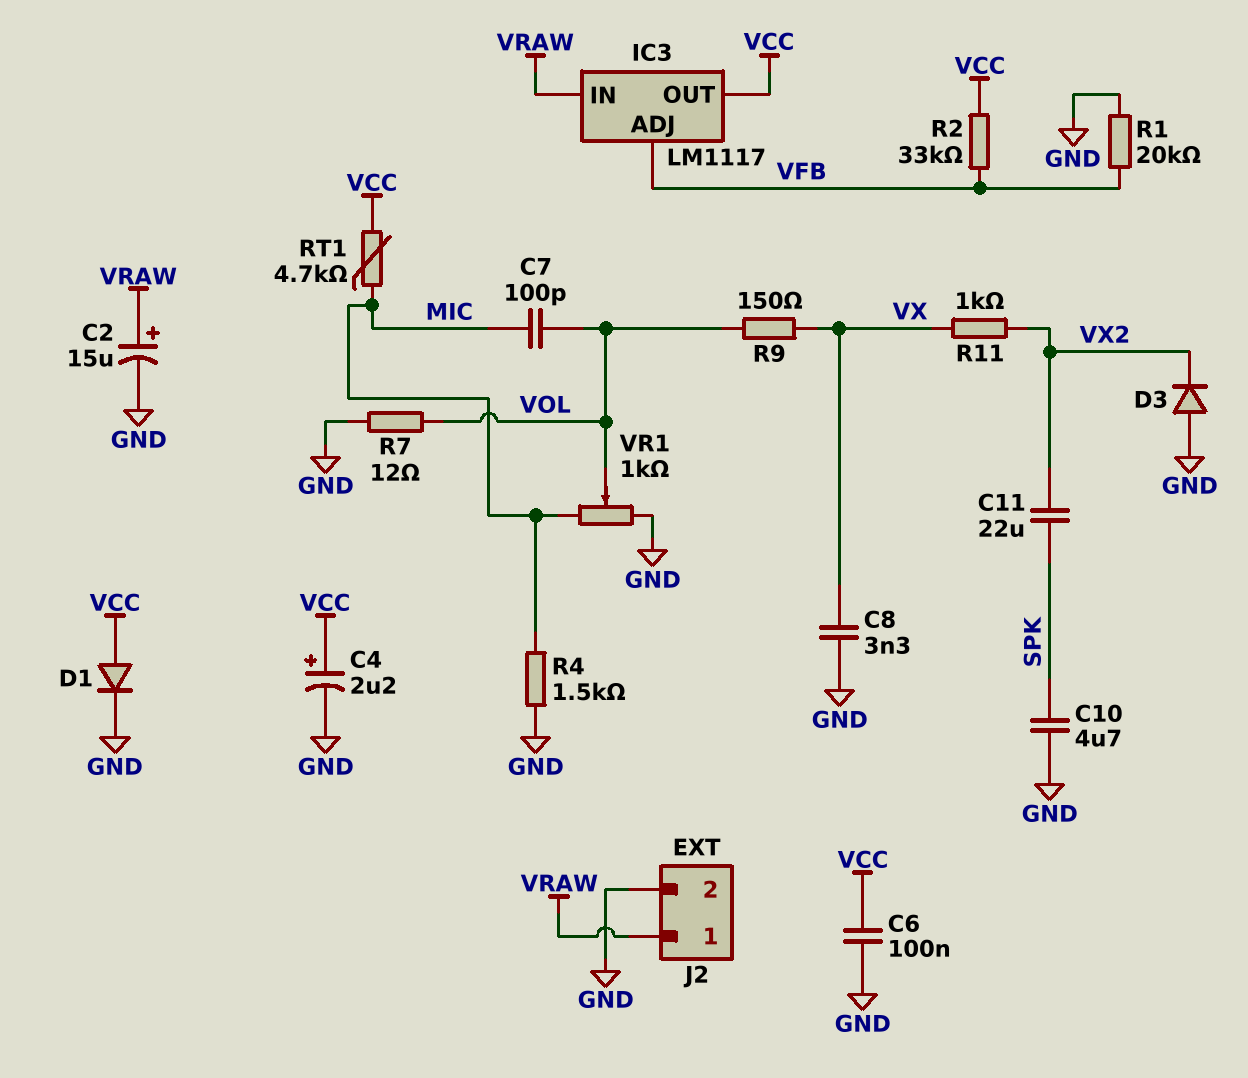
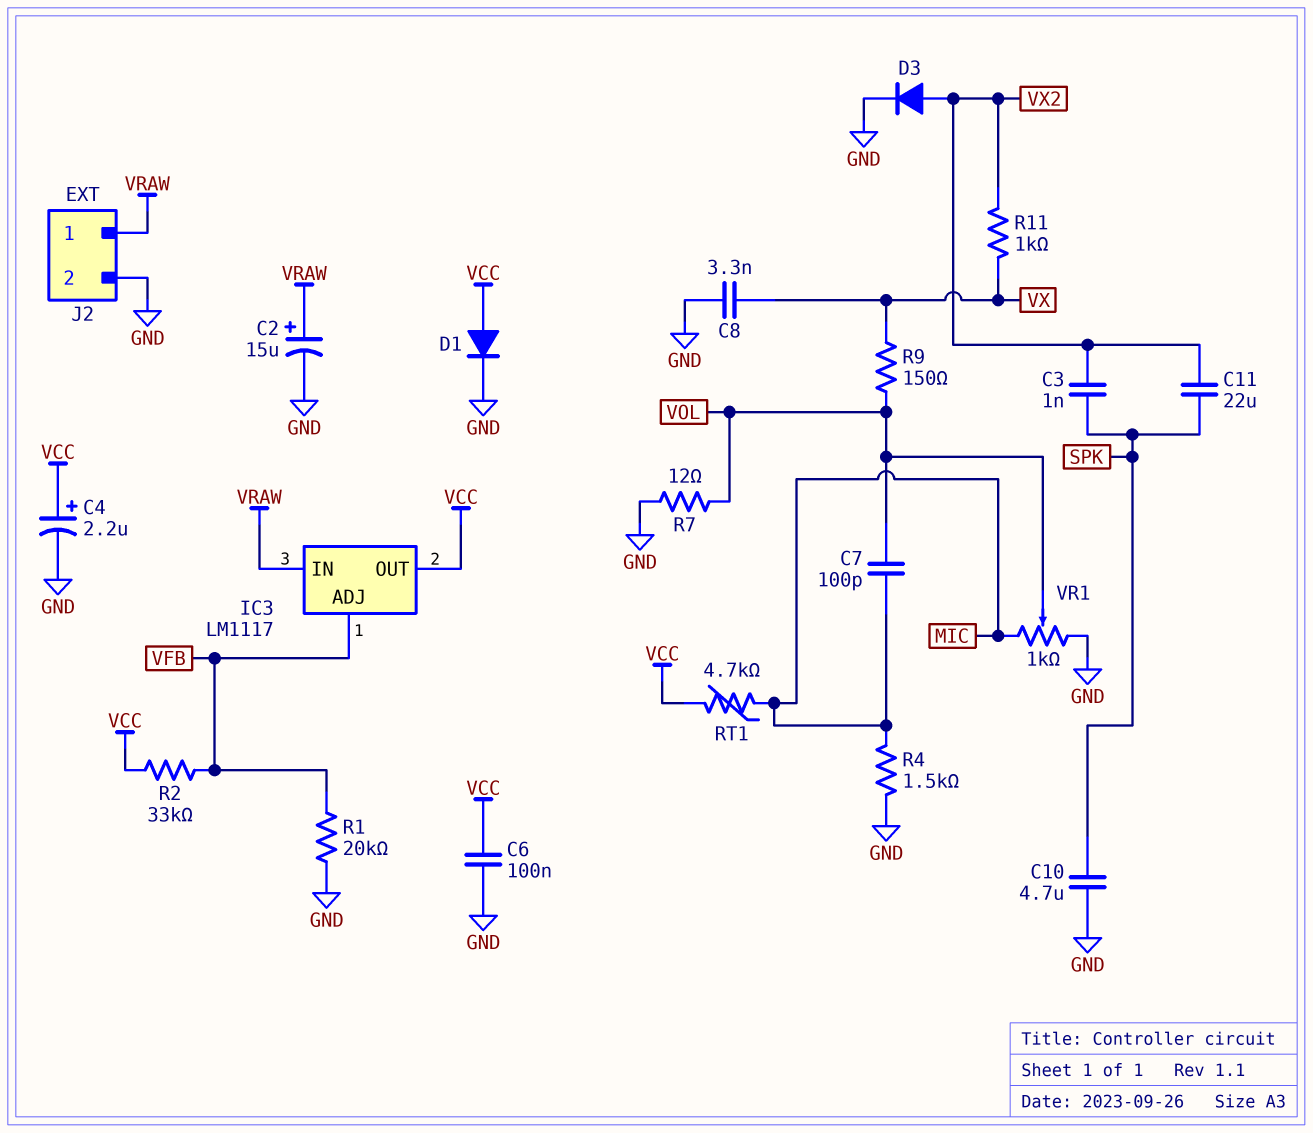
C3: none -> 1nF (SPK, VX2)
D3: diode (A GND, K VX2) -> diode (A VX2, K GND)

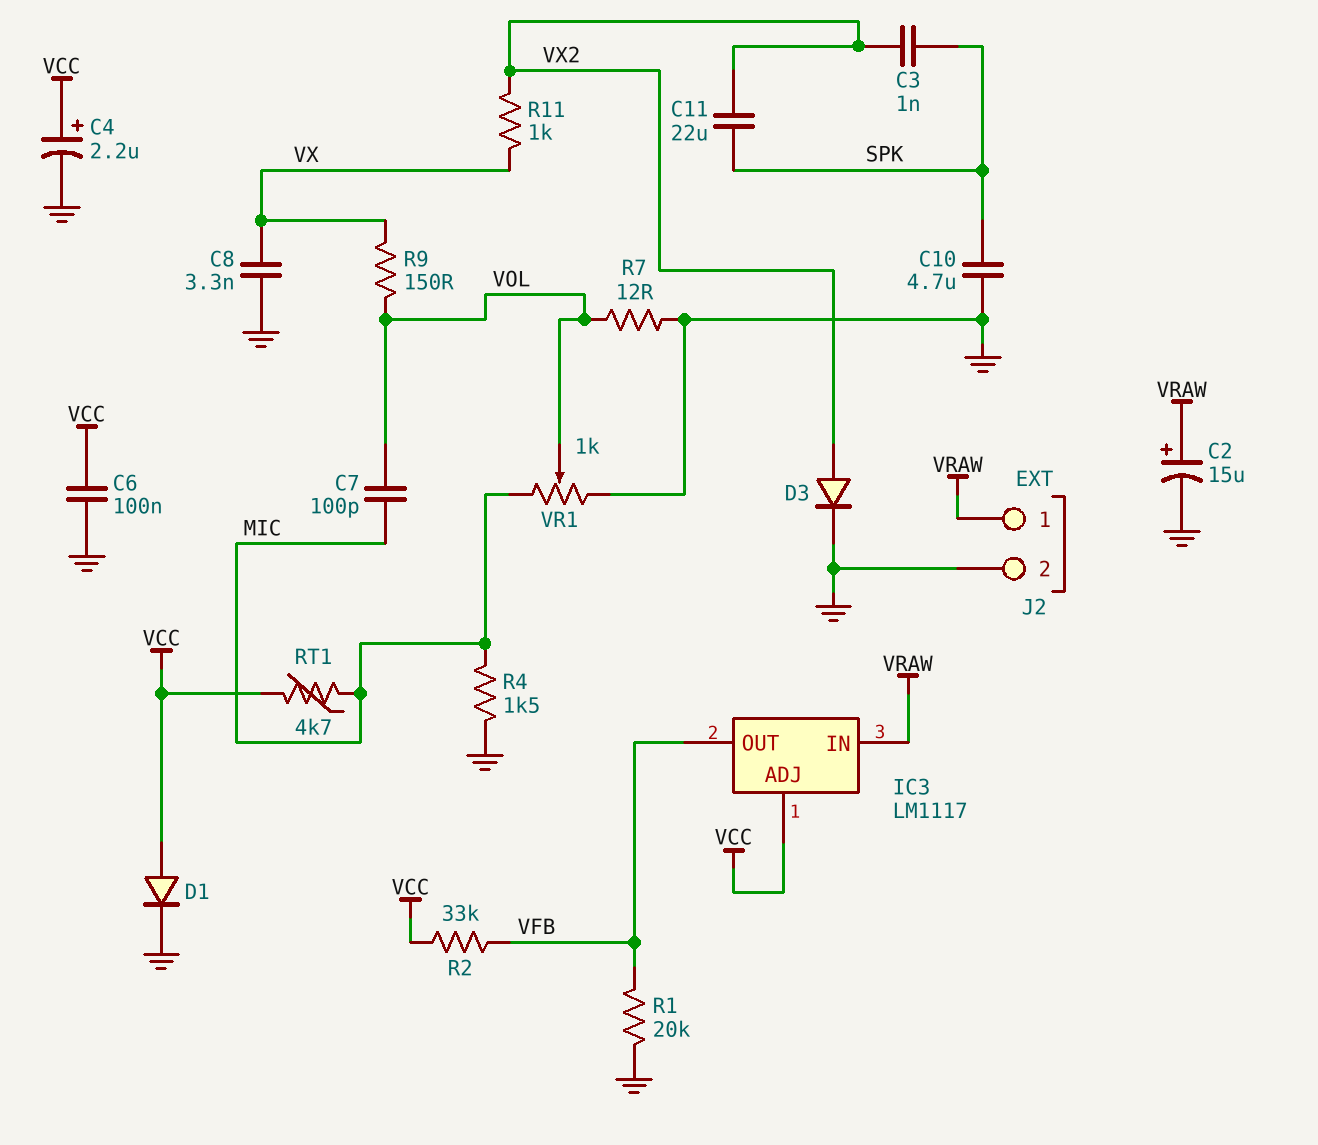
IC3 pin ADJ: VFB -> VCC
IC3 pin OUT: VCC -> VFB

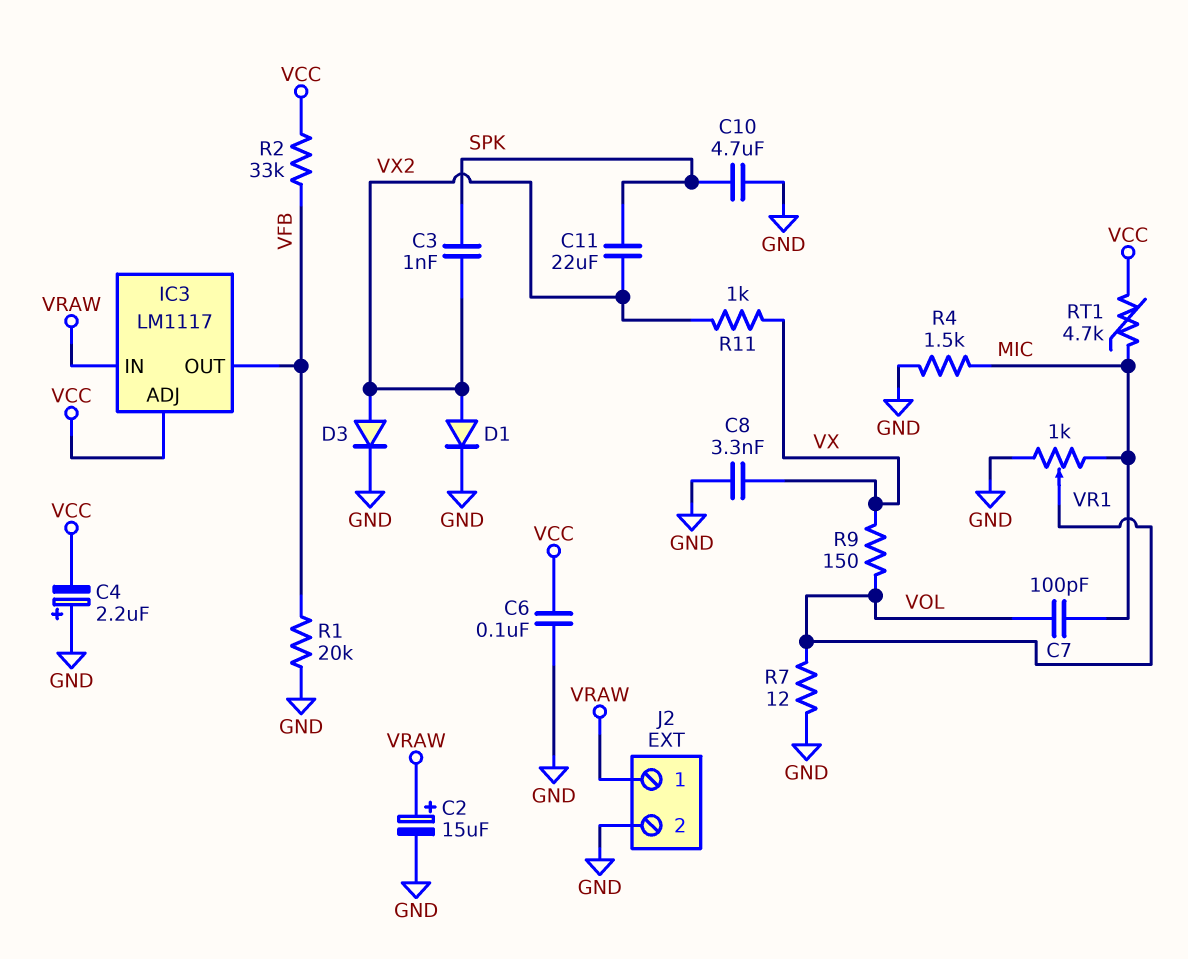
C4: 2.2uF (plus VCC, minus GND) -> 2.2uF (plus GND, minus VCC)
D1: diode (A VCC, K GND) -> diode (A VX2, K GND)

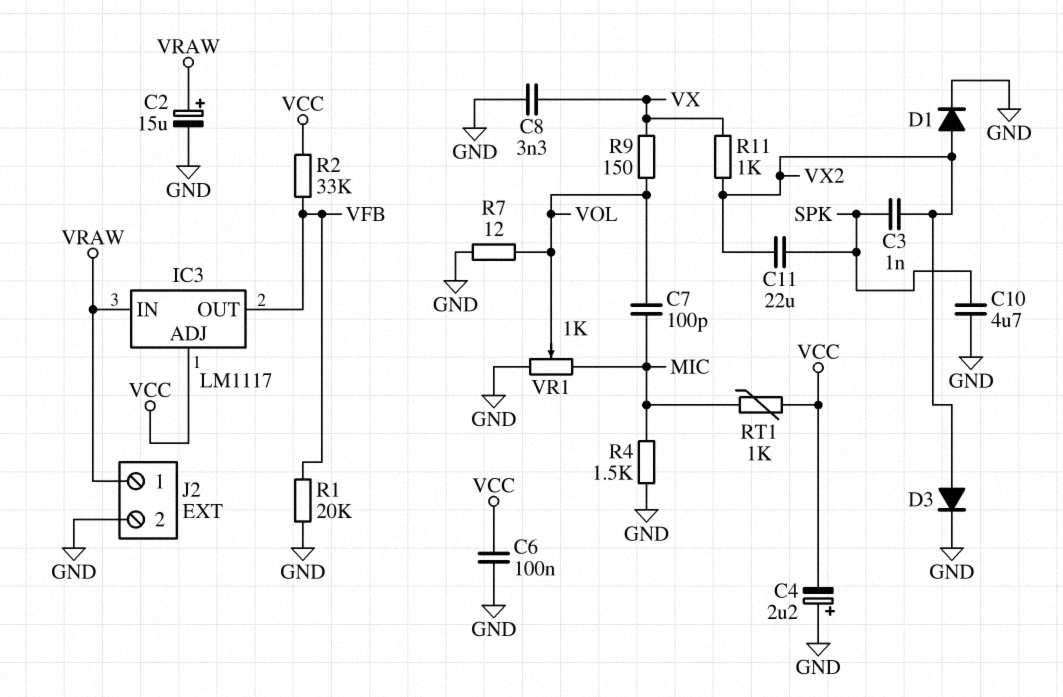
RT1: 4.7k (MIC, VCC) -> 1k (MIC, VCC)

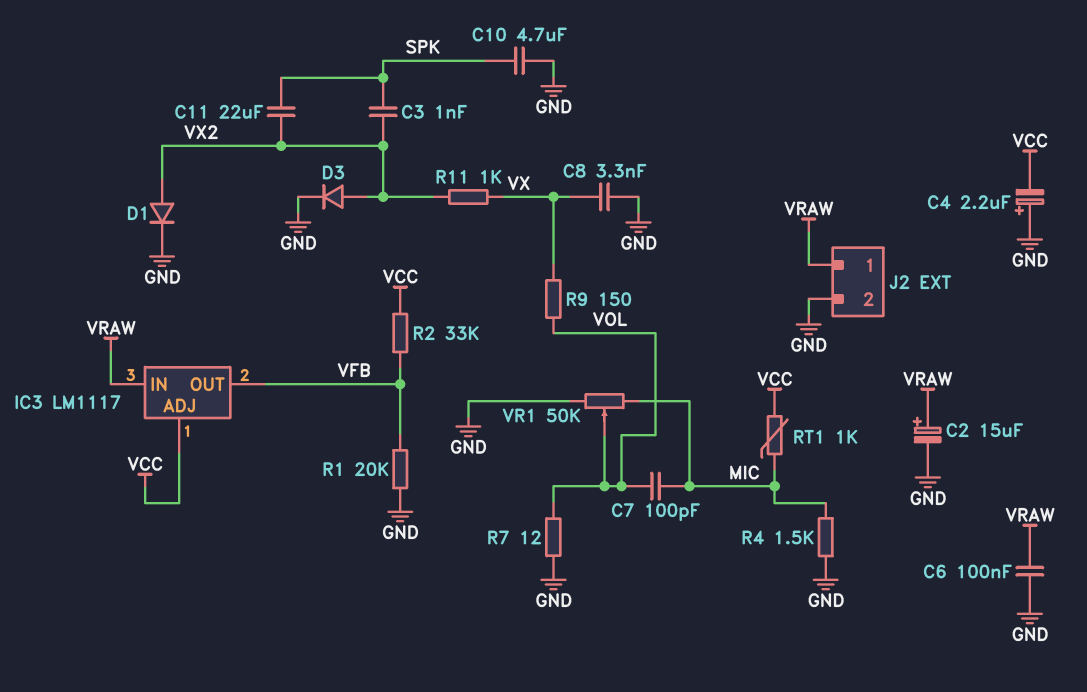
C6: 100nF (GND, VCC) -> 100nF (GND, VRAW)
VR1: 1k (GND, MIC, wiper VOL) -> 50k (GND, MIC, wiper VOL)

